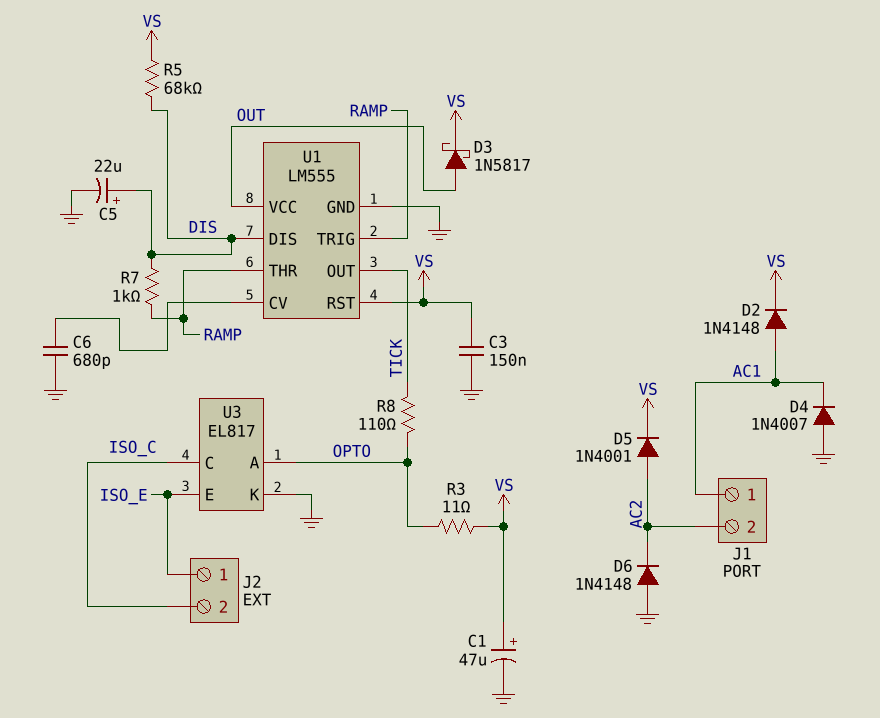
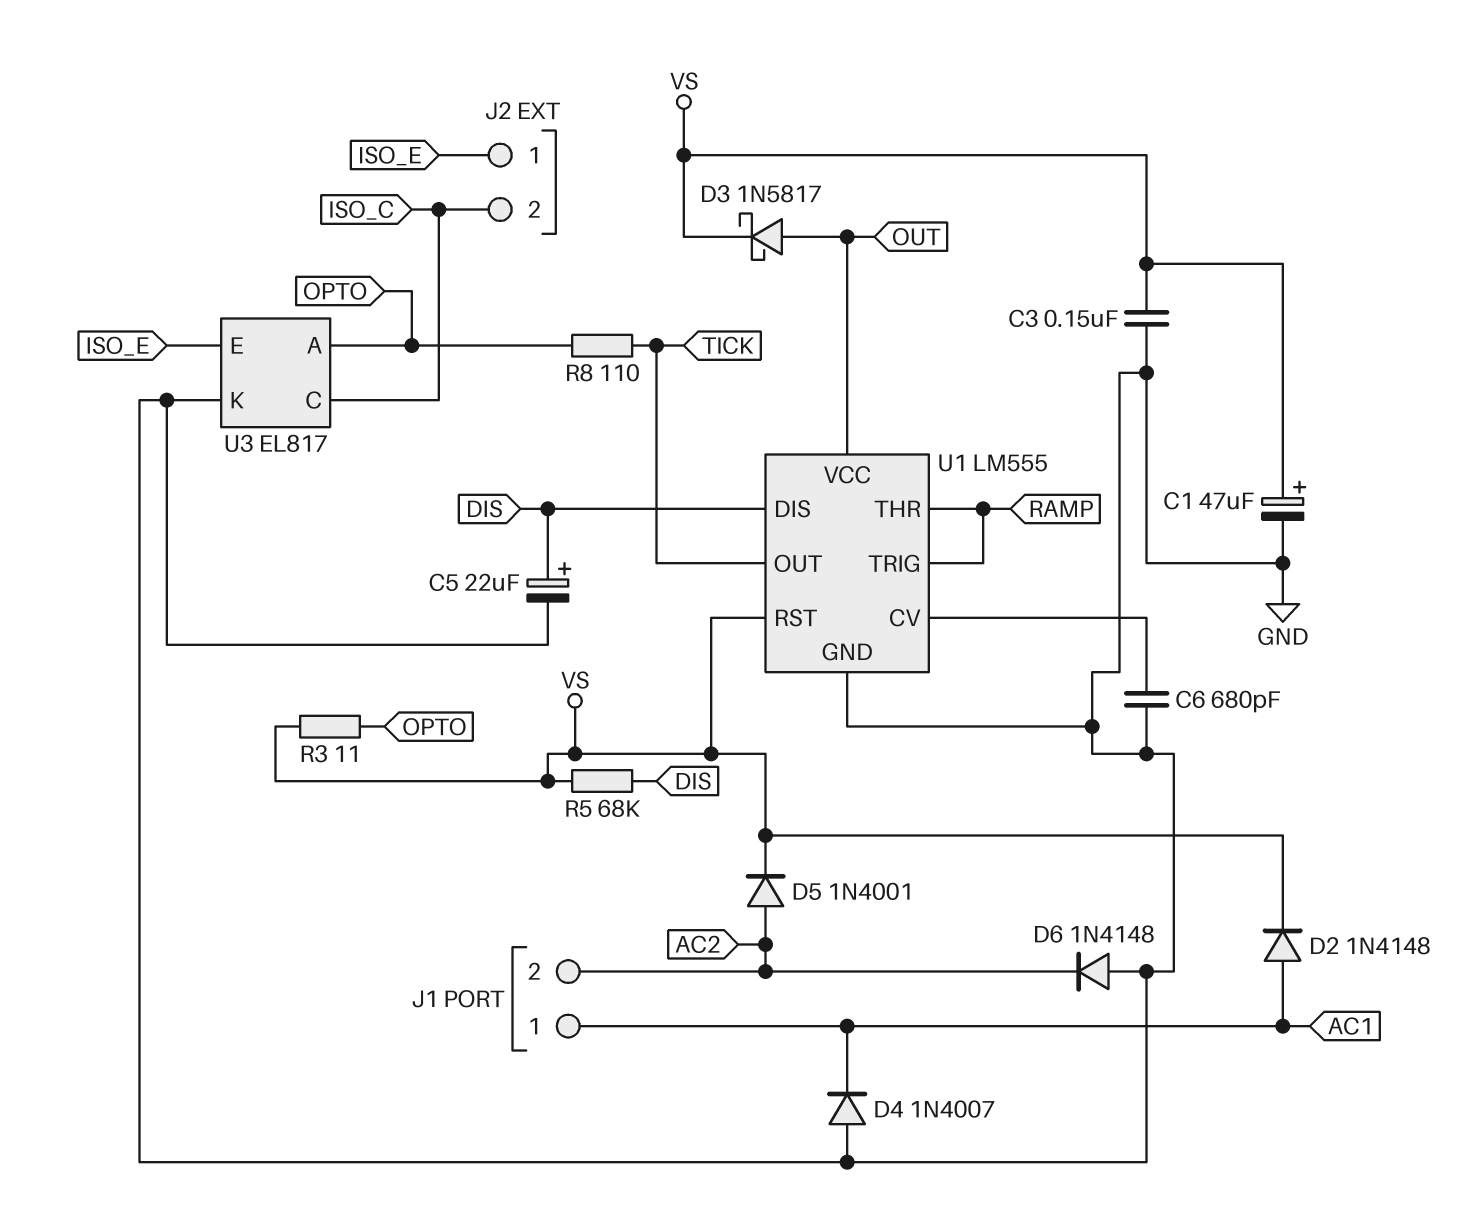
R7: 1k (DIS, RAMP) -> none

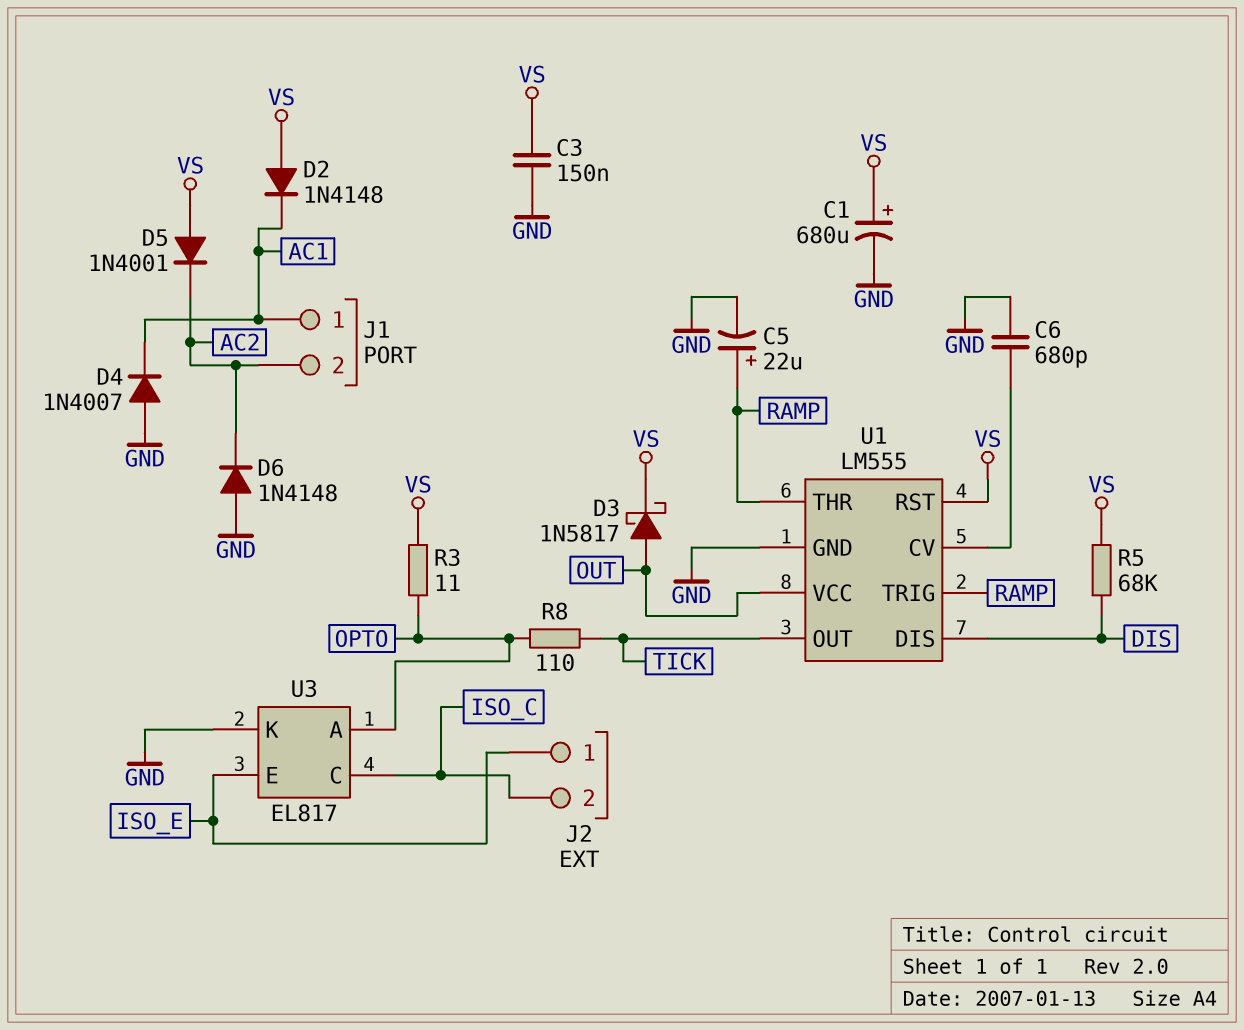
C1: 47uF (plus VS, minus GND) -> 680uF (plus VS, minus GND)
C5: 22uF (plus DIS, minus GND) -> 22uF (plus RAMP, minus GND)
D2: diode 1N4148 (A AC1, K VS) -> diode 1N4148 (A VS, K AC1)
D5: diode 1N4001 (A AC2, K VS) -> diode 1N4001 (A VS, K AC2)

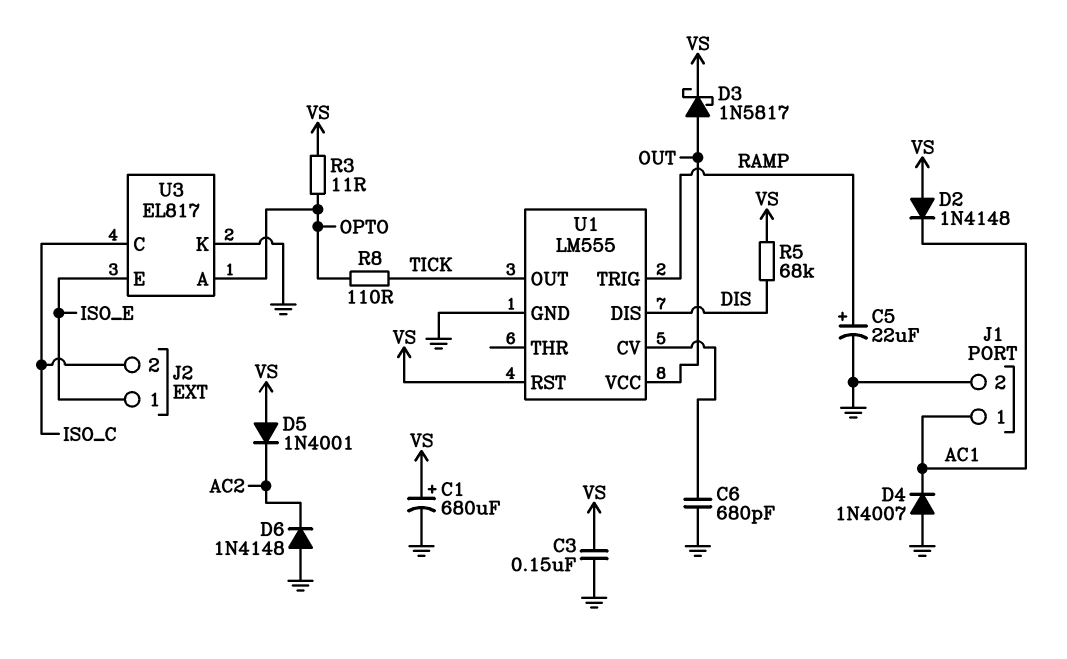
J1 pin 2: AC2 -> GND
U1 pin THR: RAMP -> none

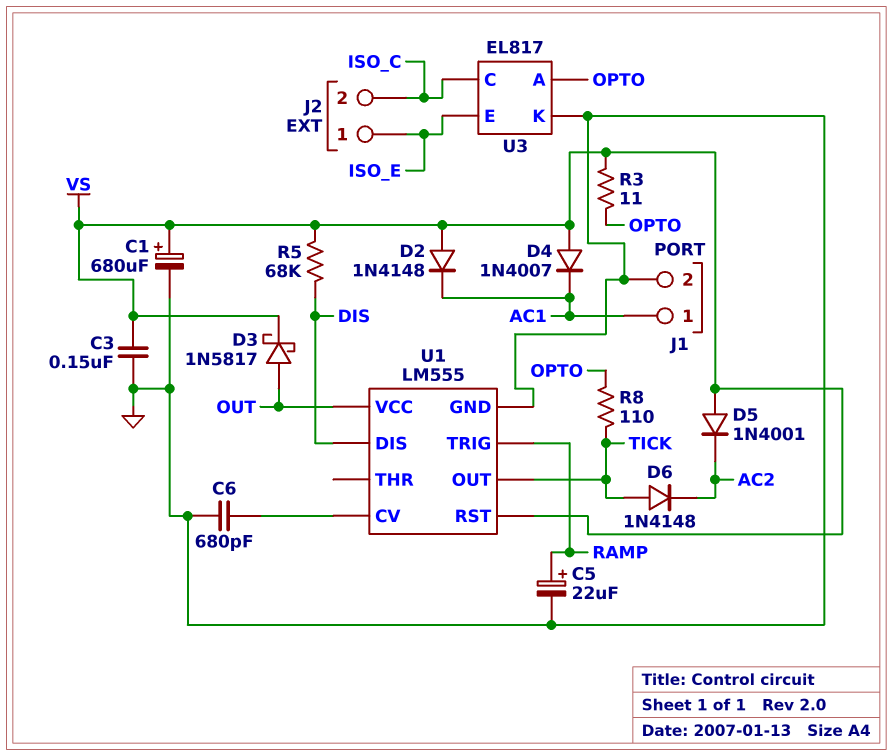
D4: diode 1N4007 (A GND, K AC1) -> diode 1N4007 (A VS, K AC1)
D6: diode 1N4148 (A GND, K AC2) -> diode 1N4148 (A TICK, K AC2)

